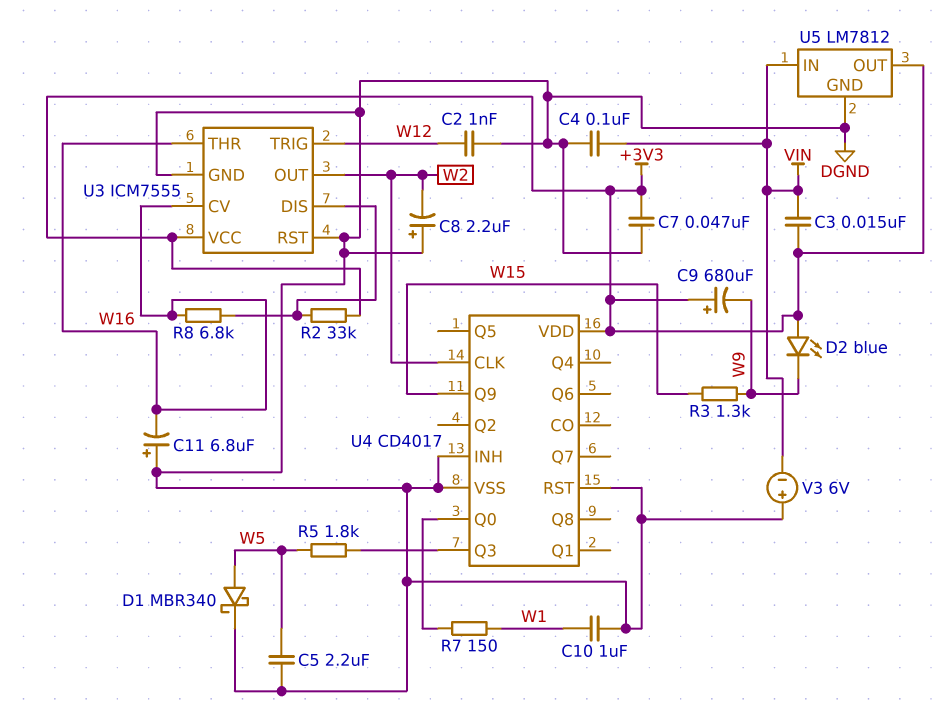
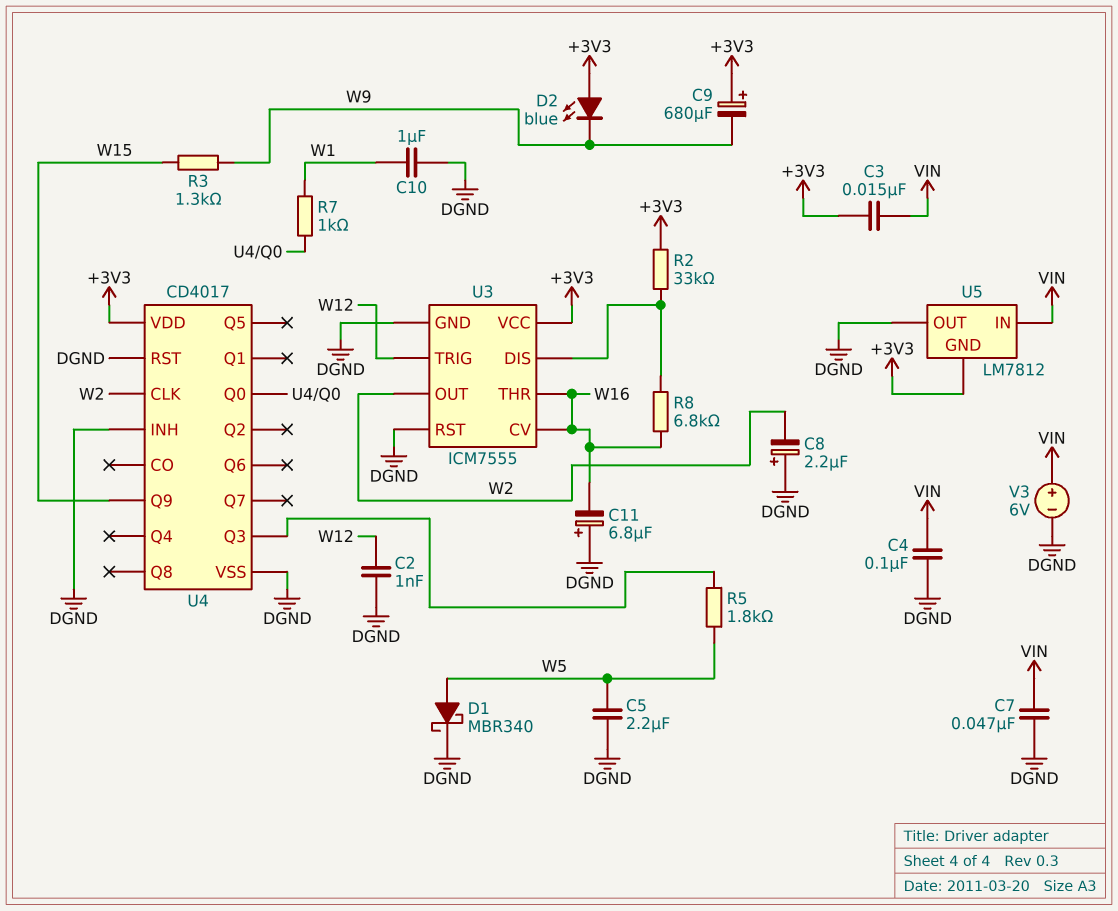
C7: 47nF (+3V3, DGND) -> 47nF (DGND, VIN)
R7: 150 (U4/Q0, W1) -> 1k (U4/Q0, W1)
U5 pin GND: DGND -> +3V3
U5 pin OUT: +3V3 -> DGND
V3: 6V (plus DGND, minus VIN) -> 6V (plus VIN, minus DGND)

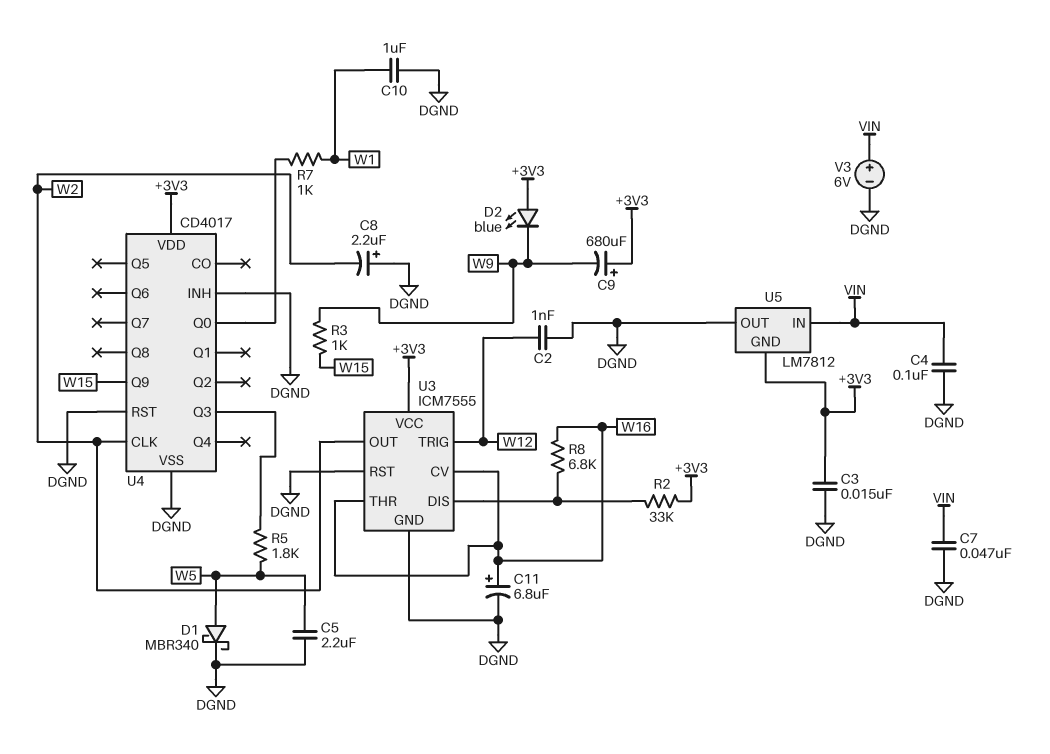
C3: 15nF (+3V3, VIN) -> 15nF (+3V3, DGND)
C11: 6.8uF (plus DGND, minus W16) -> 6.8uF (plus W16, minus DGND)
R3: 1.3k (W9, W15) -> 1k (W9, W15)

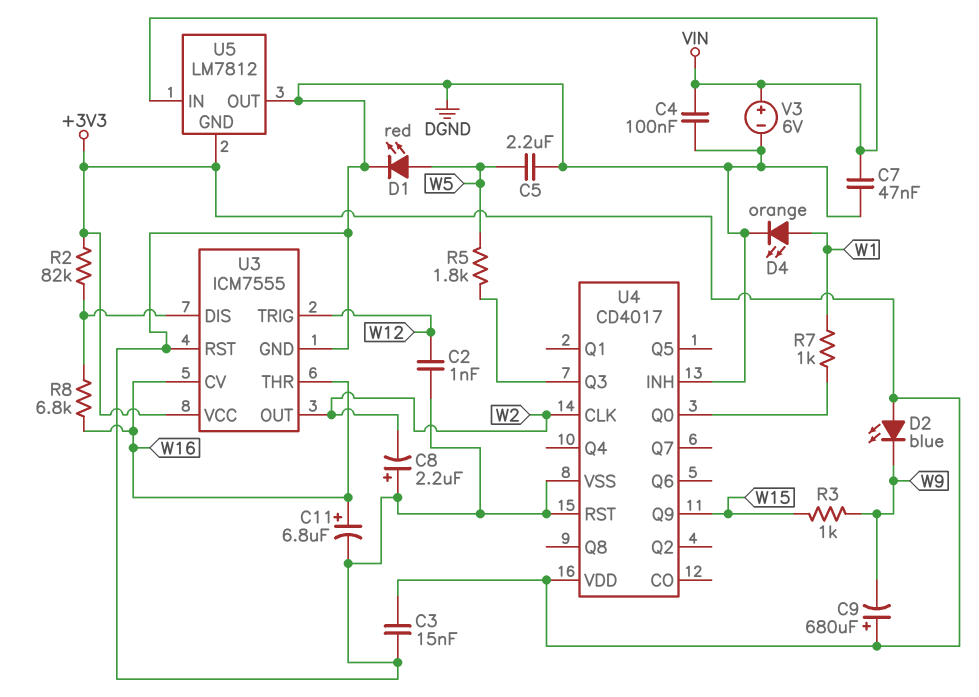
C10: 1uF (DGND, W1) -> none
D1: schottky MBR340 (A W5, K DGND) -> LED red (A W5, K DGND)
D4: none -> LED orange (A W1, K DGND)
R2: 33k (+3V3, U3/DIS) -> 82k (+3V3, U3/DIS)

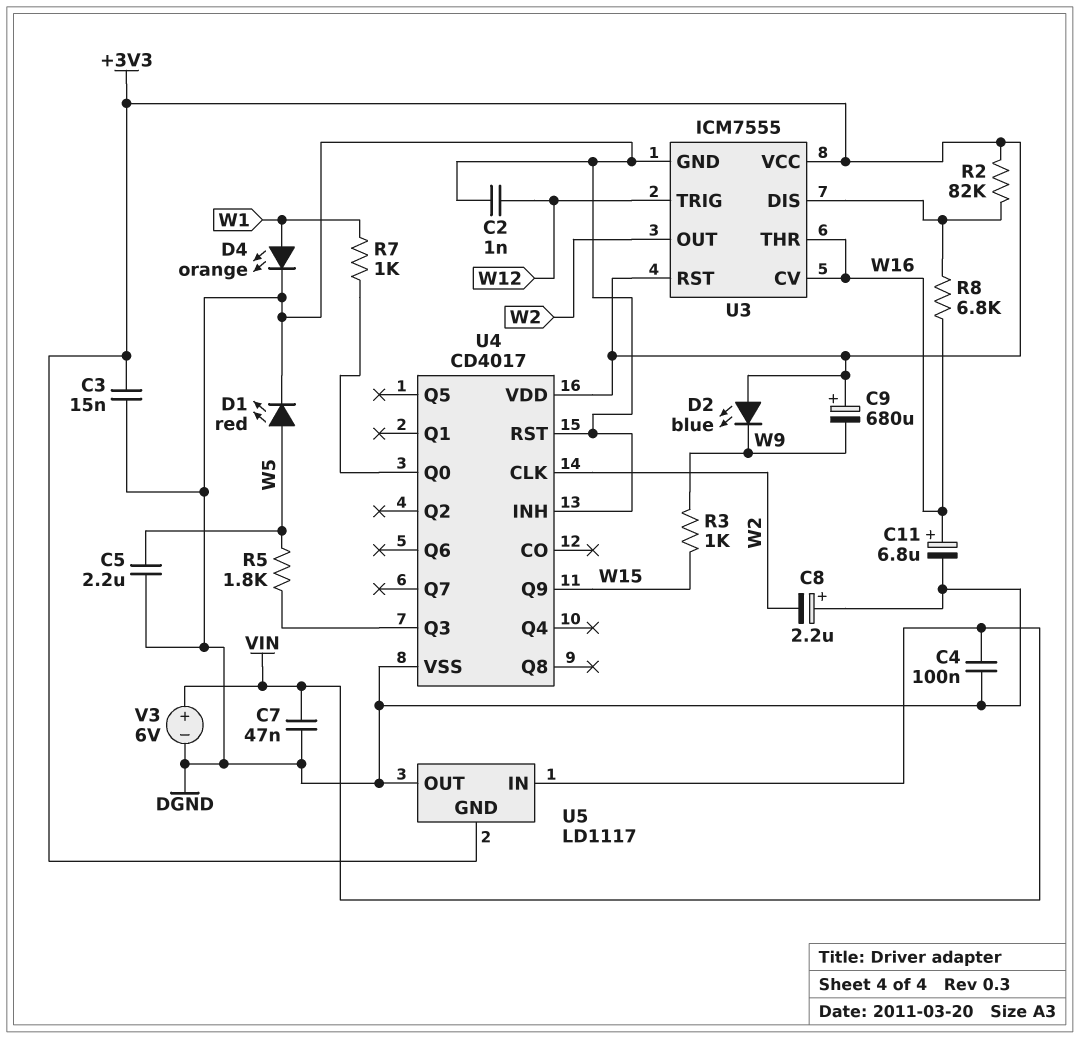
U3 pin RST: DGND -> +3V3
U5: LM7812 -> LD1117

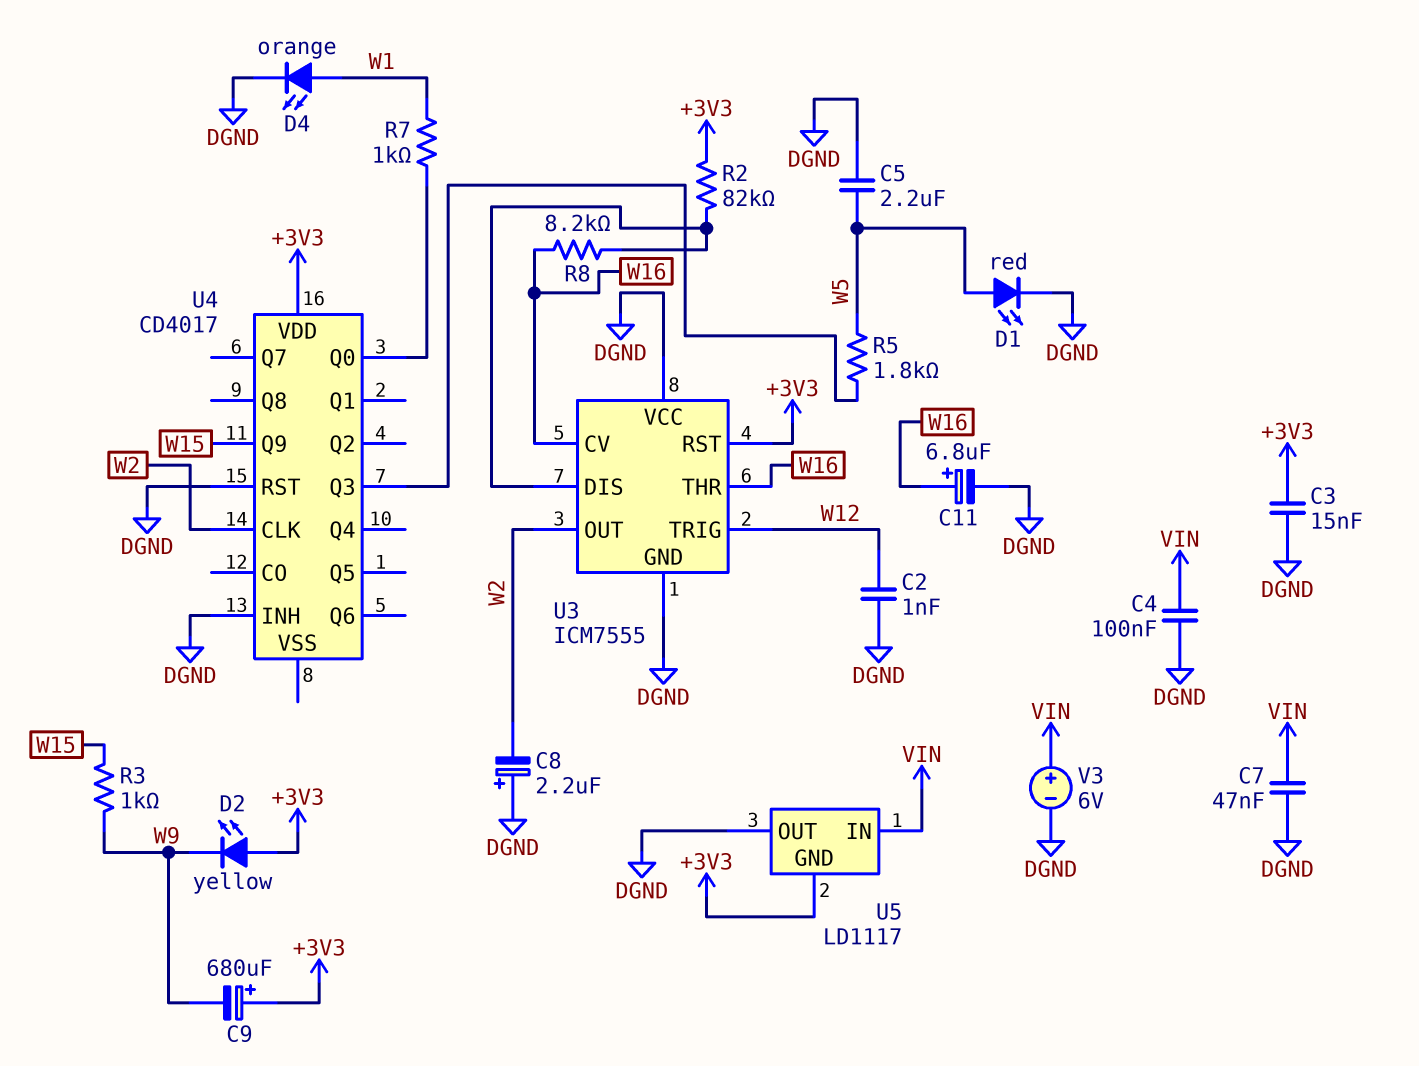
D2: LED blue (A +3V3, K W9) -> LED yellow (A +3V3, K W9)
R8: 6.8k (U3/DIS, W16) -> 8.2k (U3/DIS, W16)
U3 pin VCC: +3V3 -> DGND
U4 pin VSS: DGND -> none

